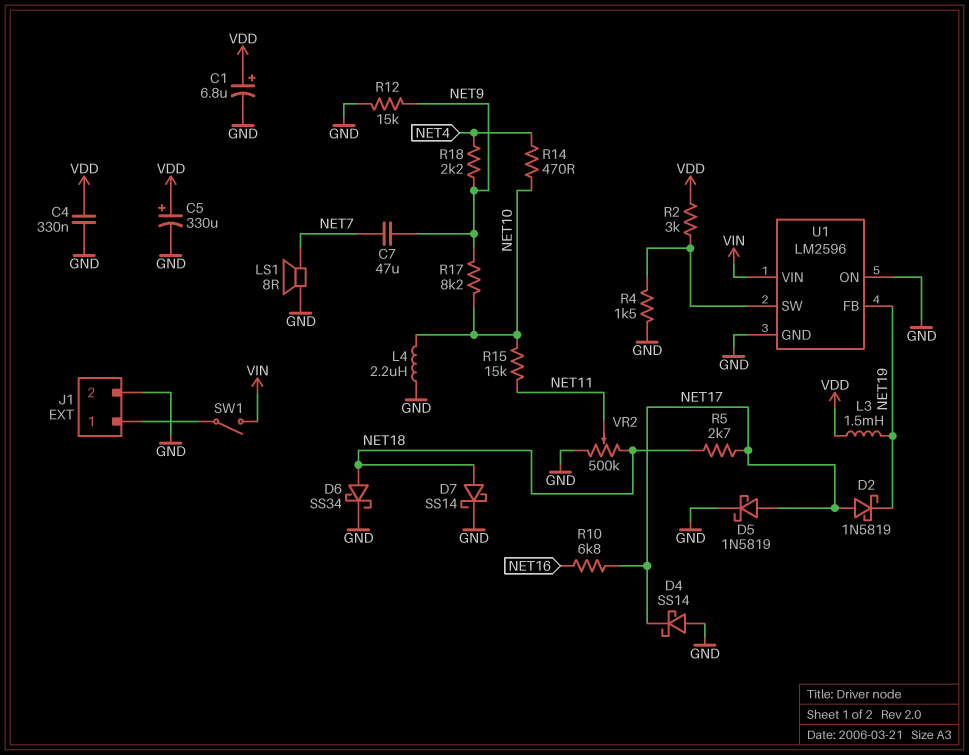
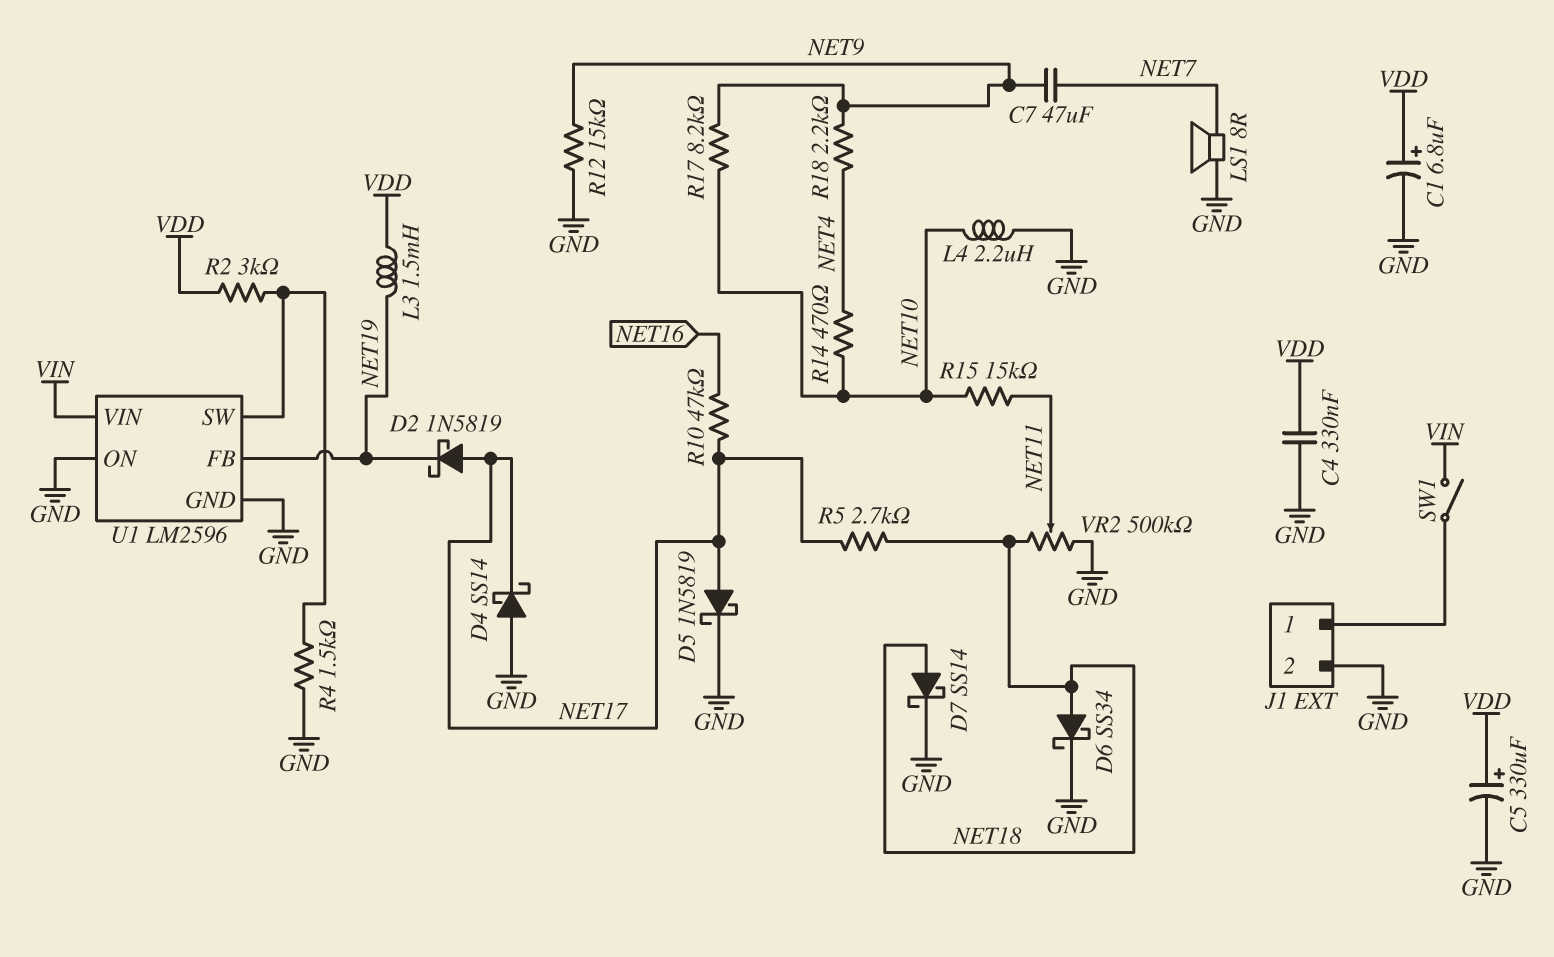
R10: 6.8k (NET16, NET17) -> 47k (NET16, NET17)

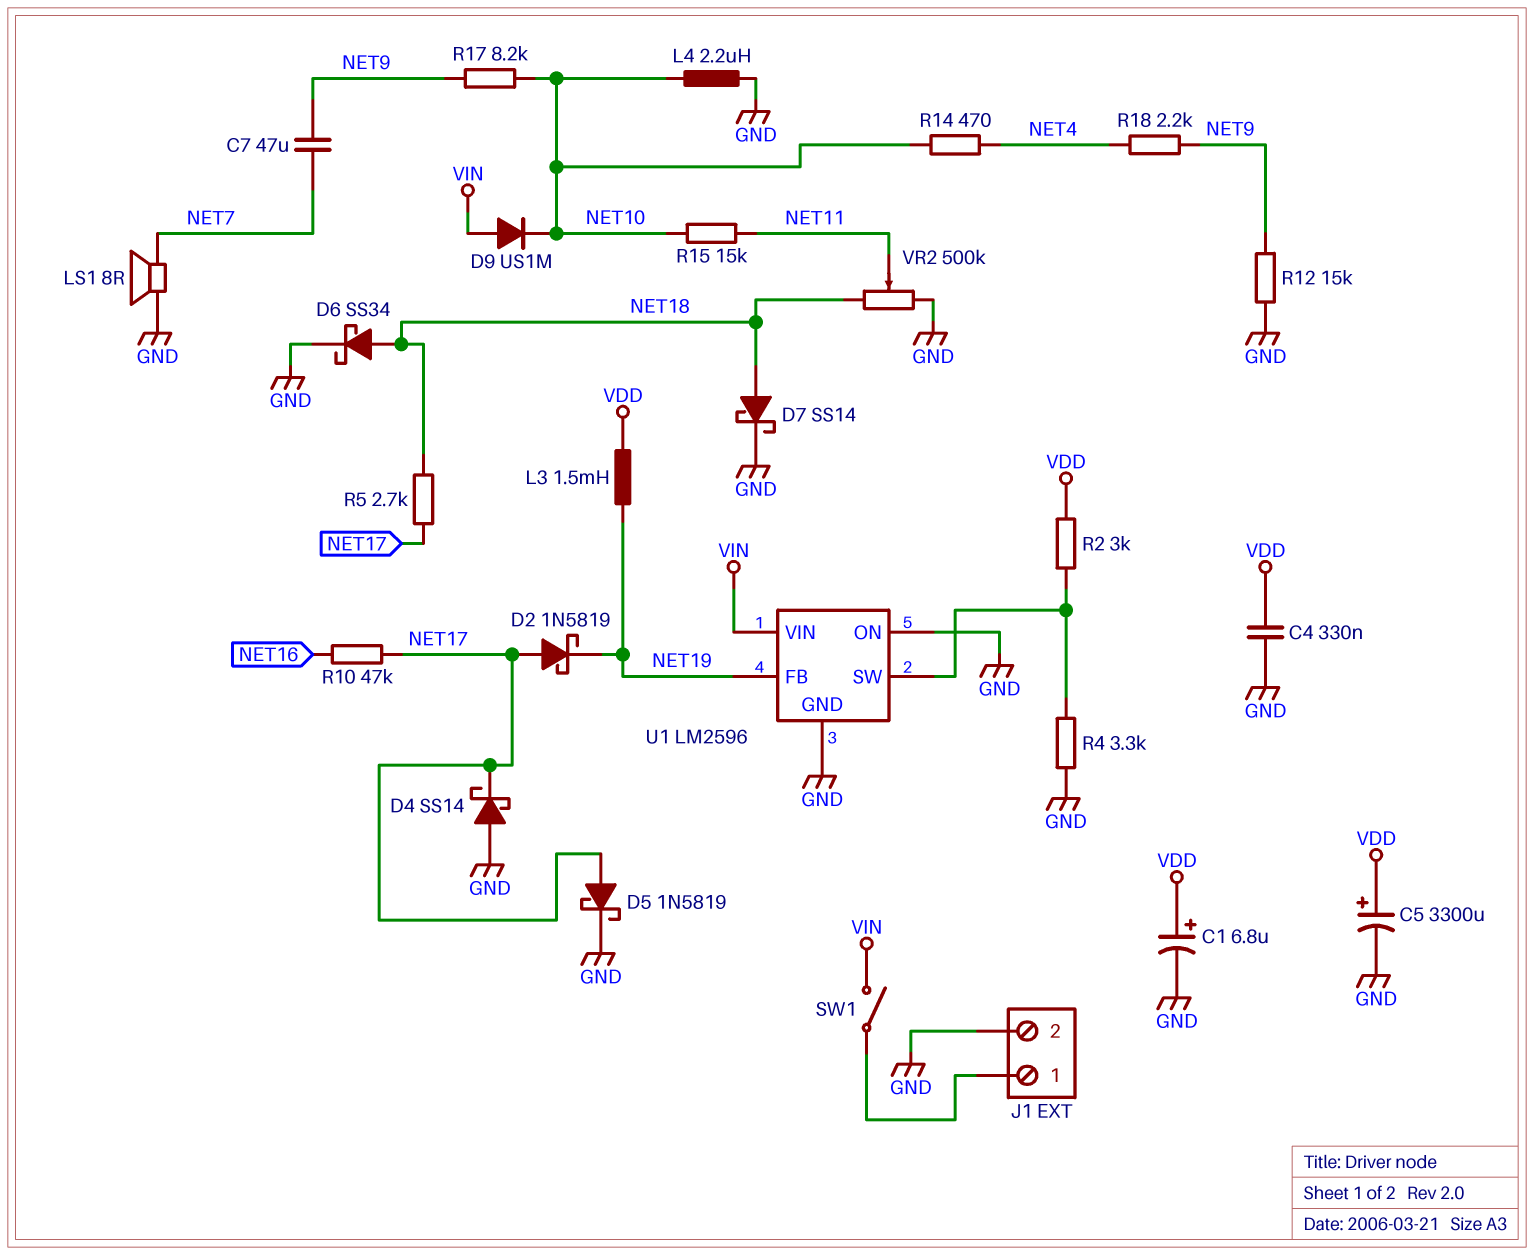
C5: 330uF (plus VDD, minus GND) -> 3300uF (plus VDD, minus GND)
D9: none -> diode US1M (A VIN, K NET10)
R4: 1.5k (GND, U1/SW) -> 3.3k (GND, U1/SW)

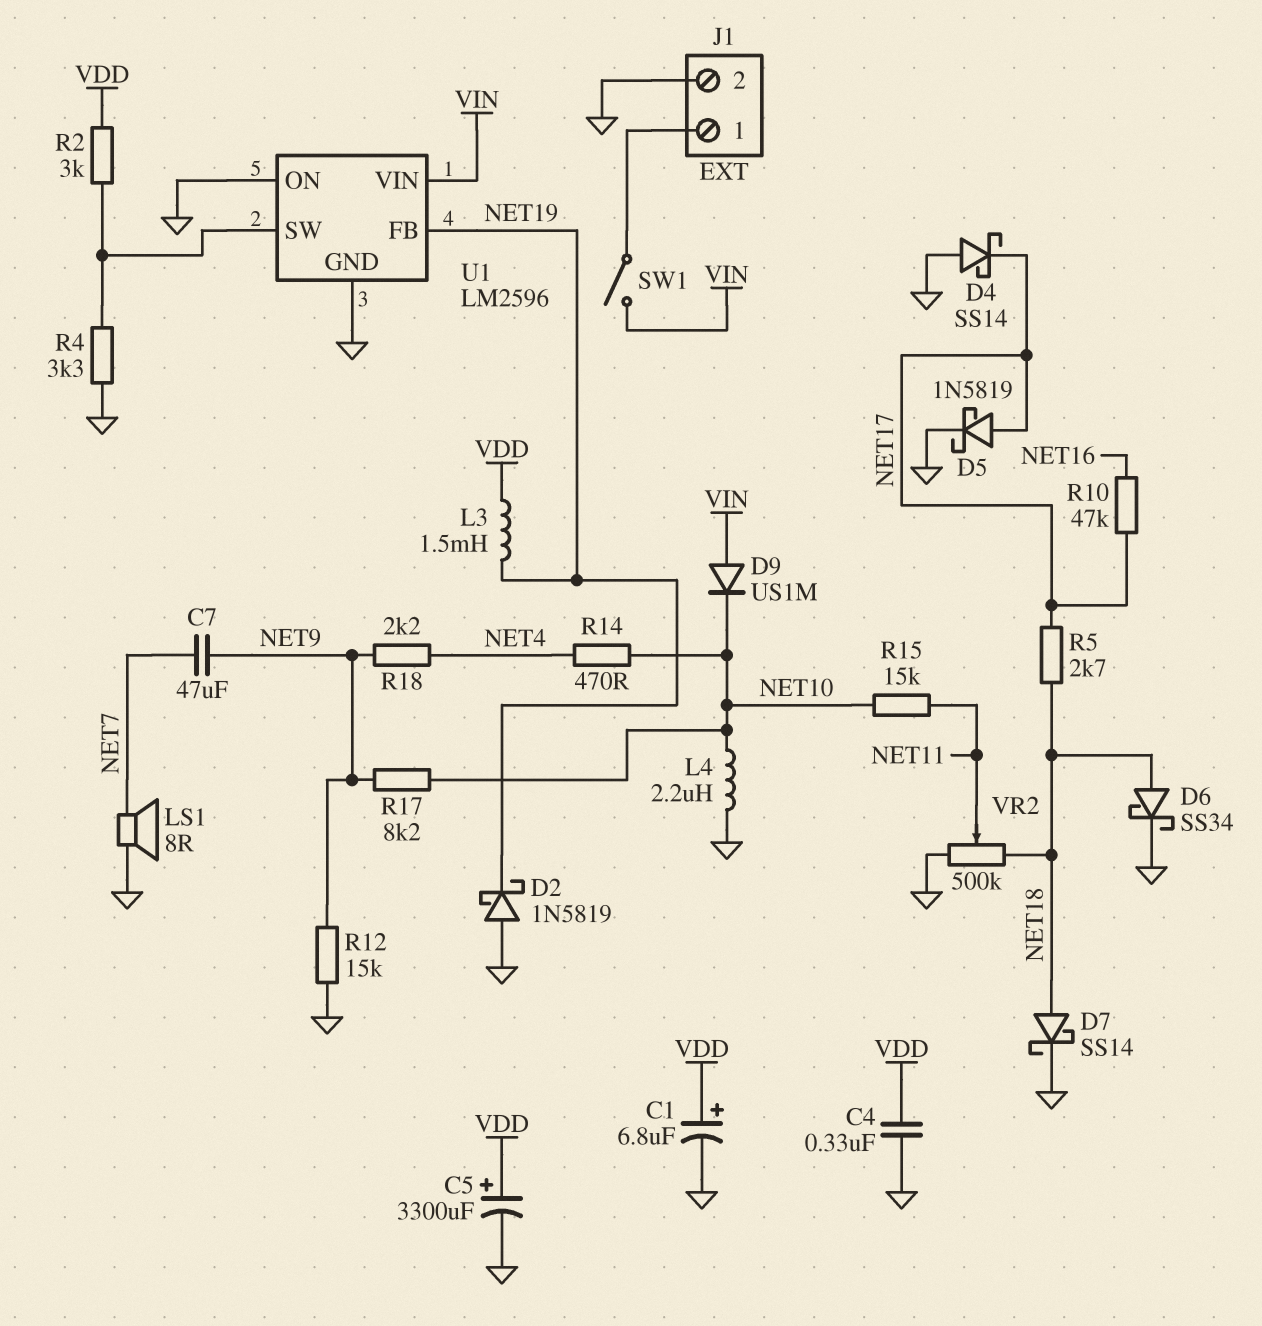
D2: schottky 1N5819 (A NET17, K NET19) -> schottky 1N5819 (A GND, K NET19)

